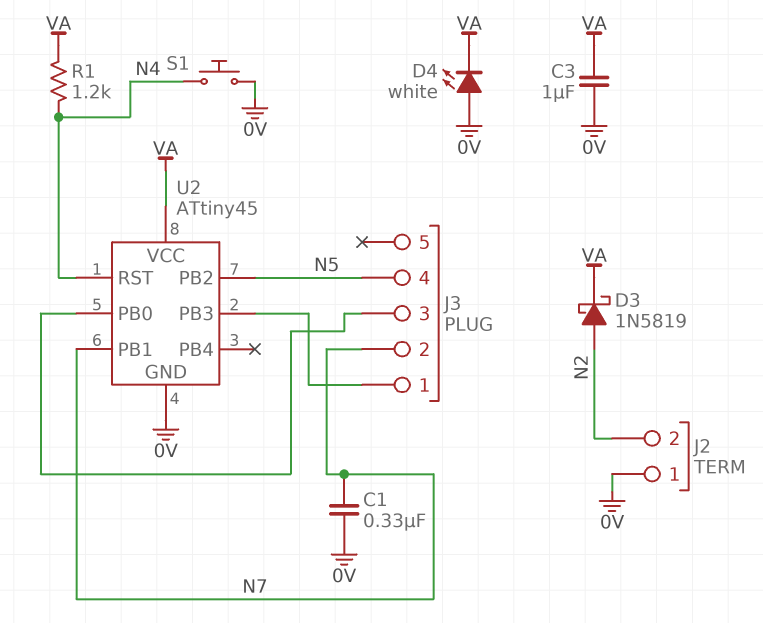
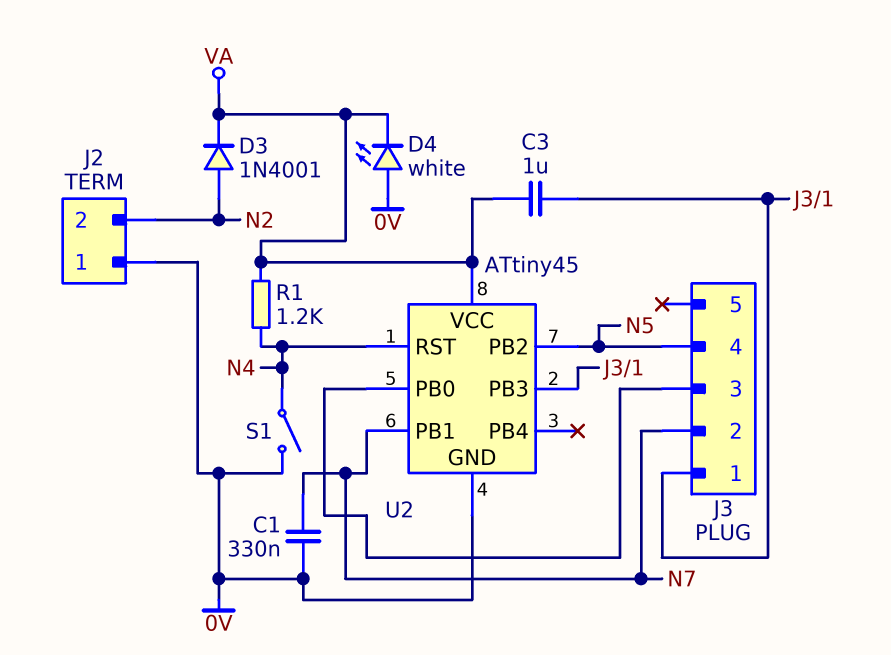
C3: 1uF (0V, VA) -> 1uF (J3/1, VA)
D3: schottky 1N5819 (A N2, K VA) -> diode 1N4001 (A N2, K VA)
S1: button (0V, N4) -> switch (0V, N4)

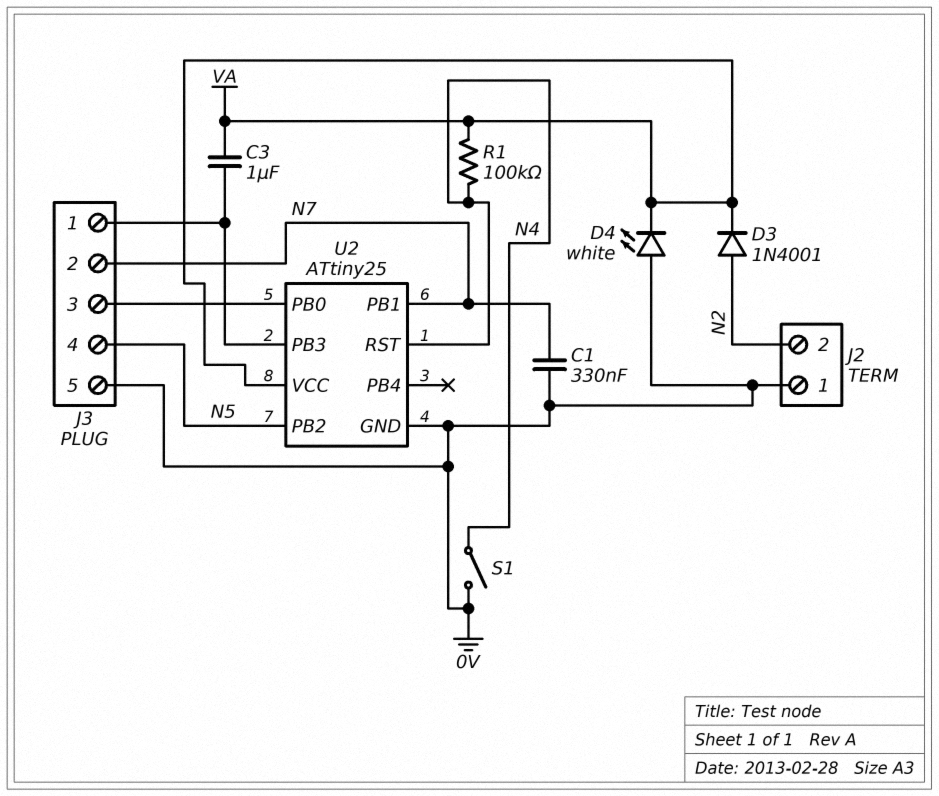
J3 pin 5: none -> 0V
R1: 1.2k (N4, VA) -> 100k (N4, VA)
U2: ATtiny45 -> ATtiny25

